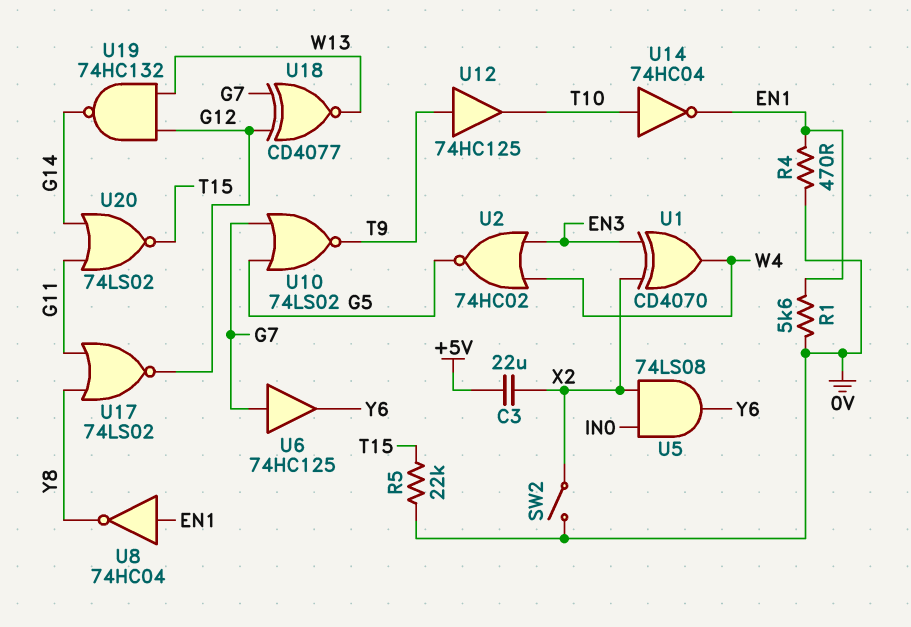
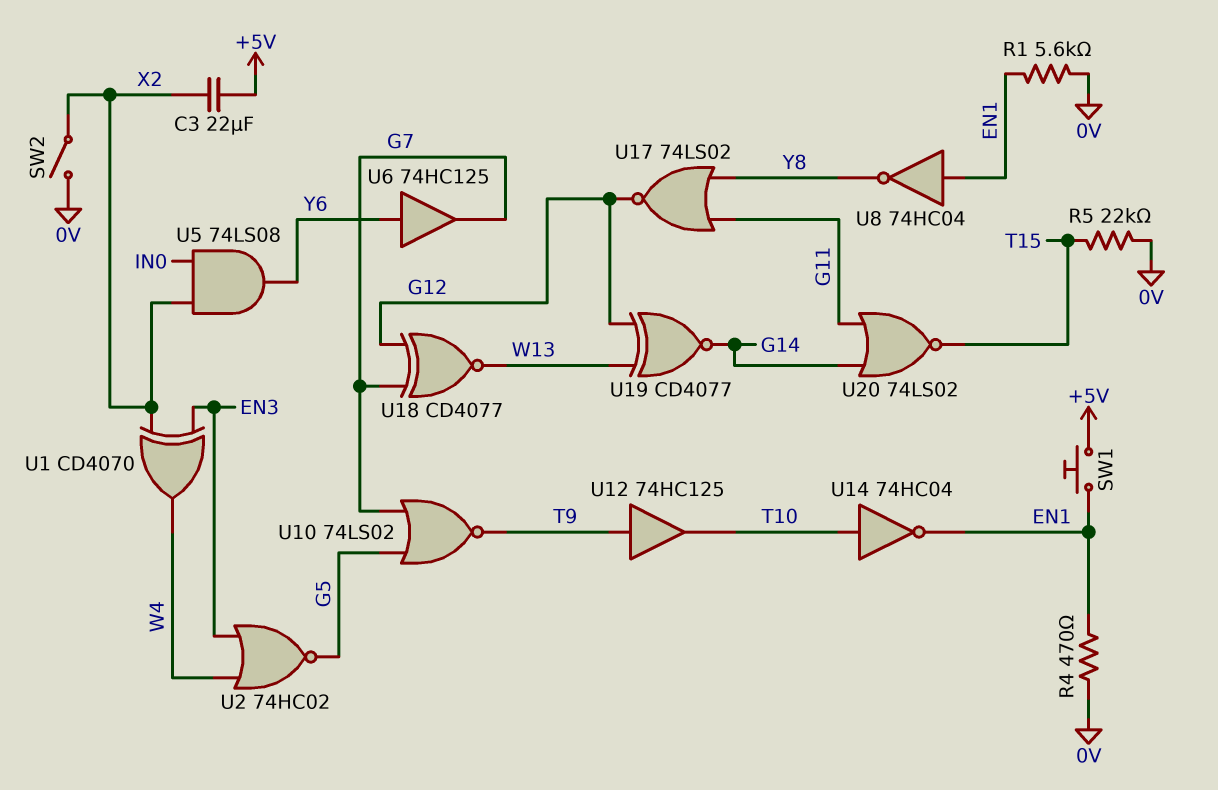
SW1: none -> button (+5V, EN1)
U6: buffer 74HC125 (in G7, out Y6) -> buffer 74HC125 (in Y6, out G7)
U19: NAND 74HC132 (in G12, in W13, out G14) -> XNOR CD4077 (in G12, in W13, out G14)

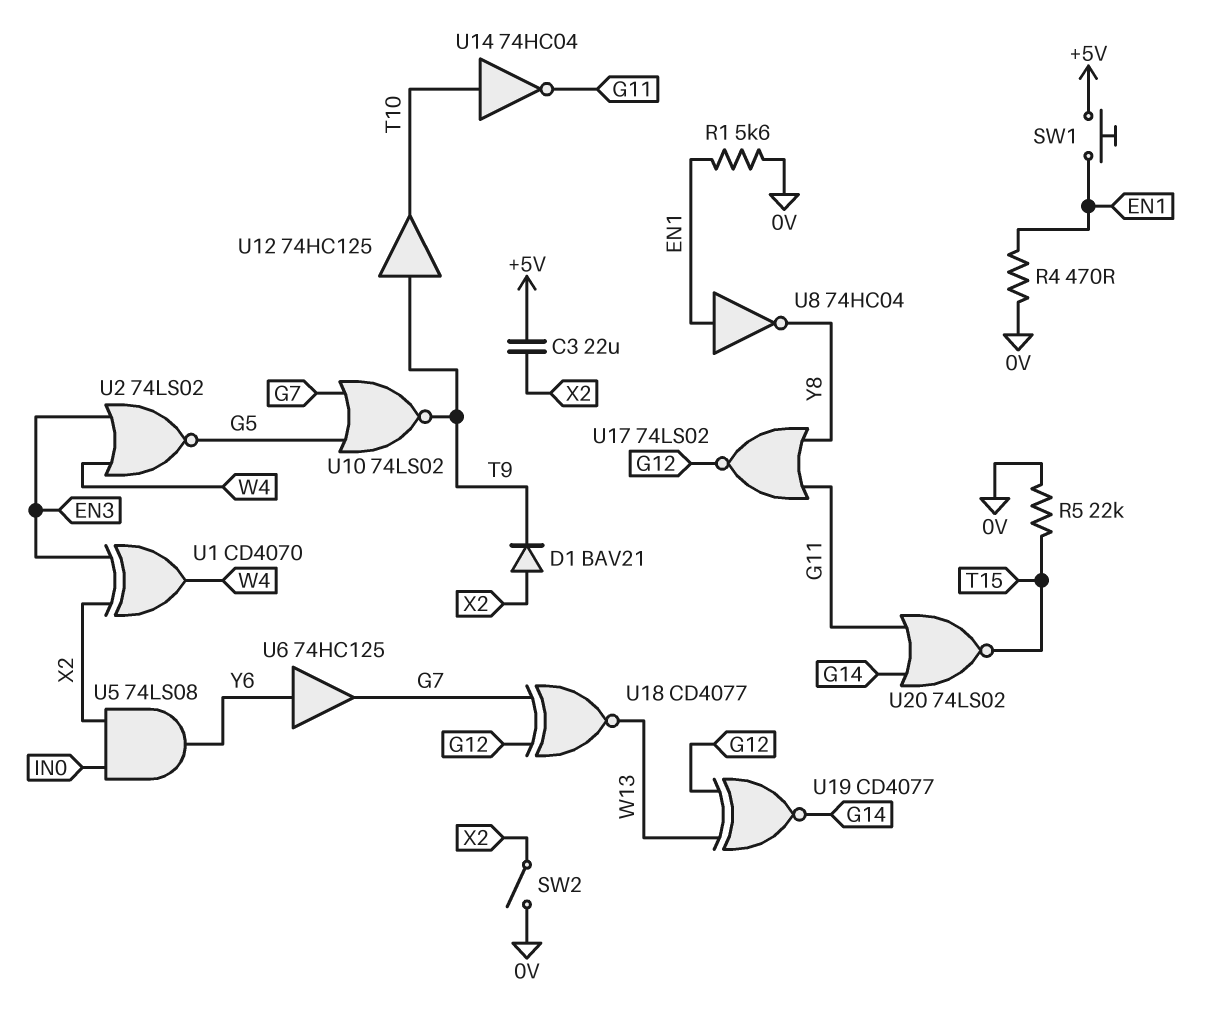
D1: none -> diode BAV21 (A X2, K T9)
U2: NOR 74HC02 (in EN3, in W4, out G5) -> NOR 74LS02 (in EN3, in W4, out G5)
U14: NOT 74HC04 (in T10, out EN1) -> NOT 74HC04 (in T10, out G11)

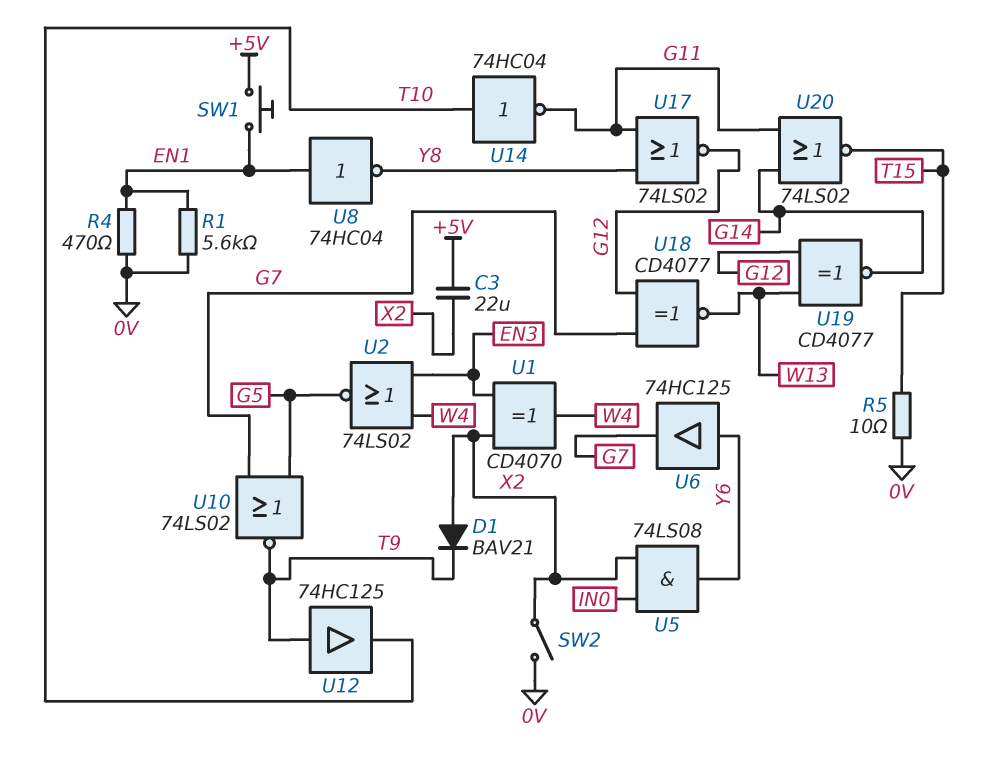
R5: 22k (0V, T15) -> 10 (0V, T15)

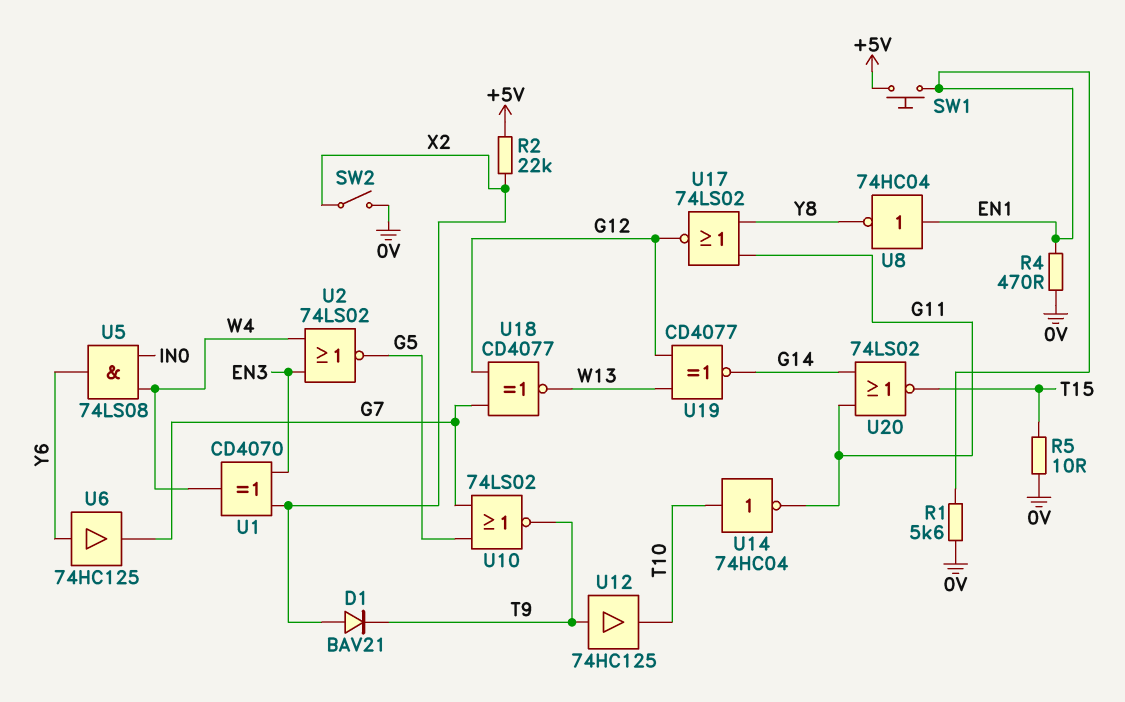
C3: 22uF (+5V, X2) -> none
R2: none -> 22k (+5V, X2)
U5: AND 74LS08 (in IN0, in X2, out Y6) -> AND 74LS08 (in IN0, in W4, out Y6)

